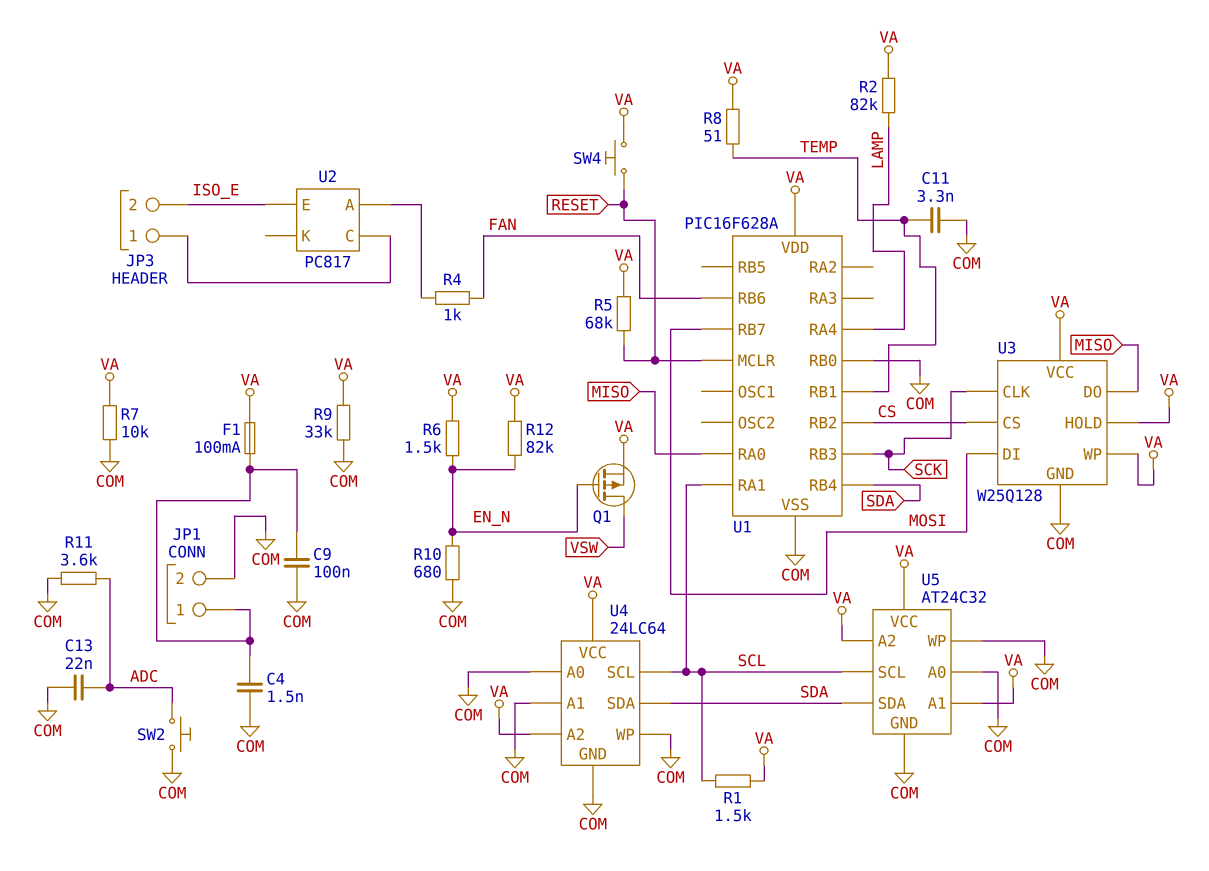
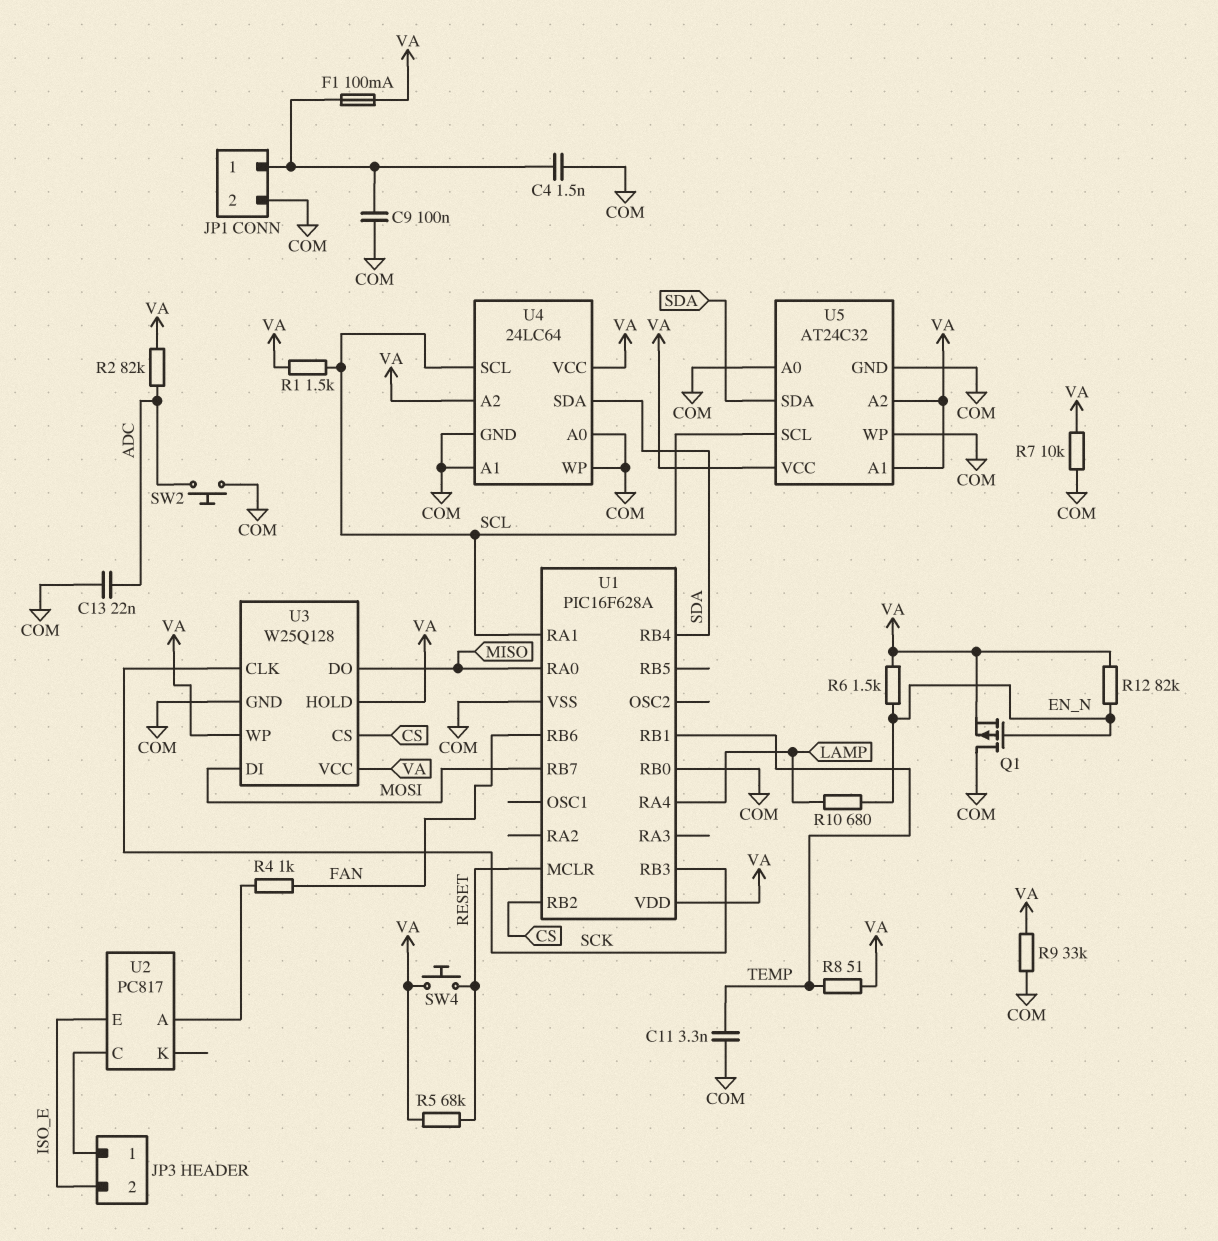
Q1: PMOS (G EN_N, D VSW, S VA) -> PMOS (G EN_N, D COM, S VA)
R2: 82k (LAMP, VA) -> 82k (ADC, VA)
R10: 680 (COM, EN_N) -> 680 (EN_N, LAMP)
R11: 3.6k (ADC, COM) -> none

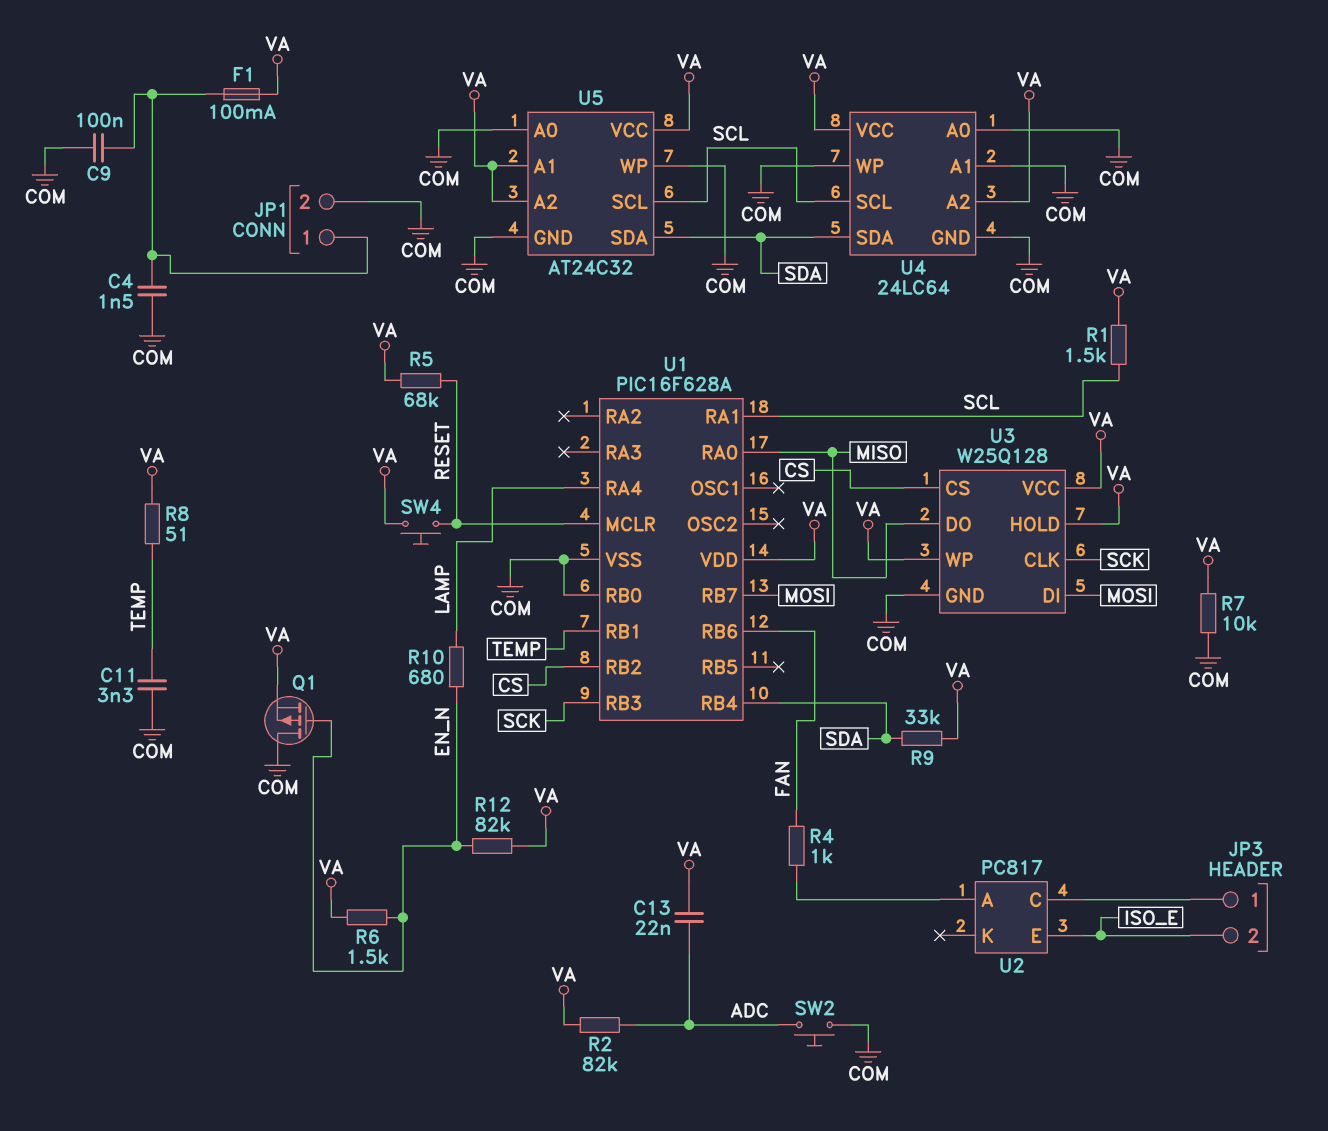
C13: 22nF (ADC, COM) -> 22nF (ADC, VA)
R9: 33k (COM, VA) -> 33k (SDA, VA)

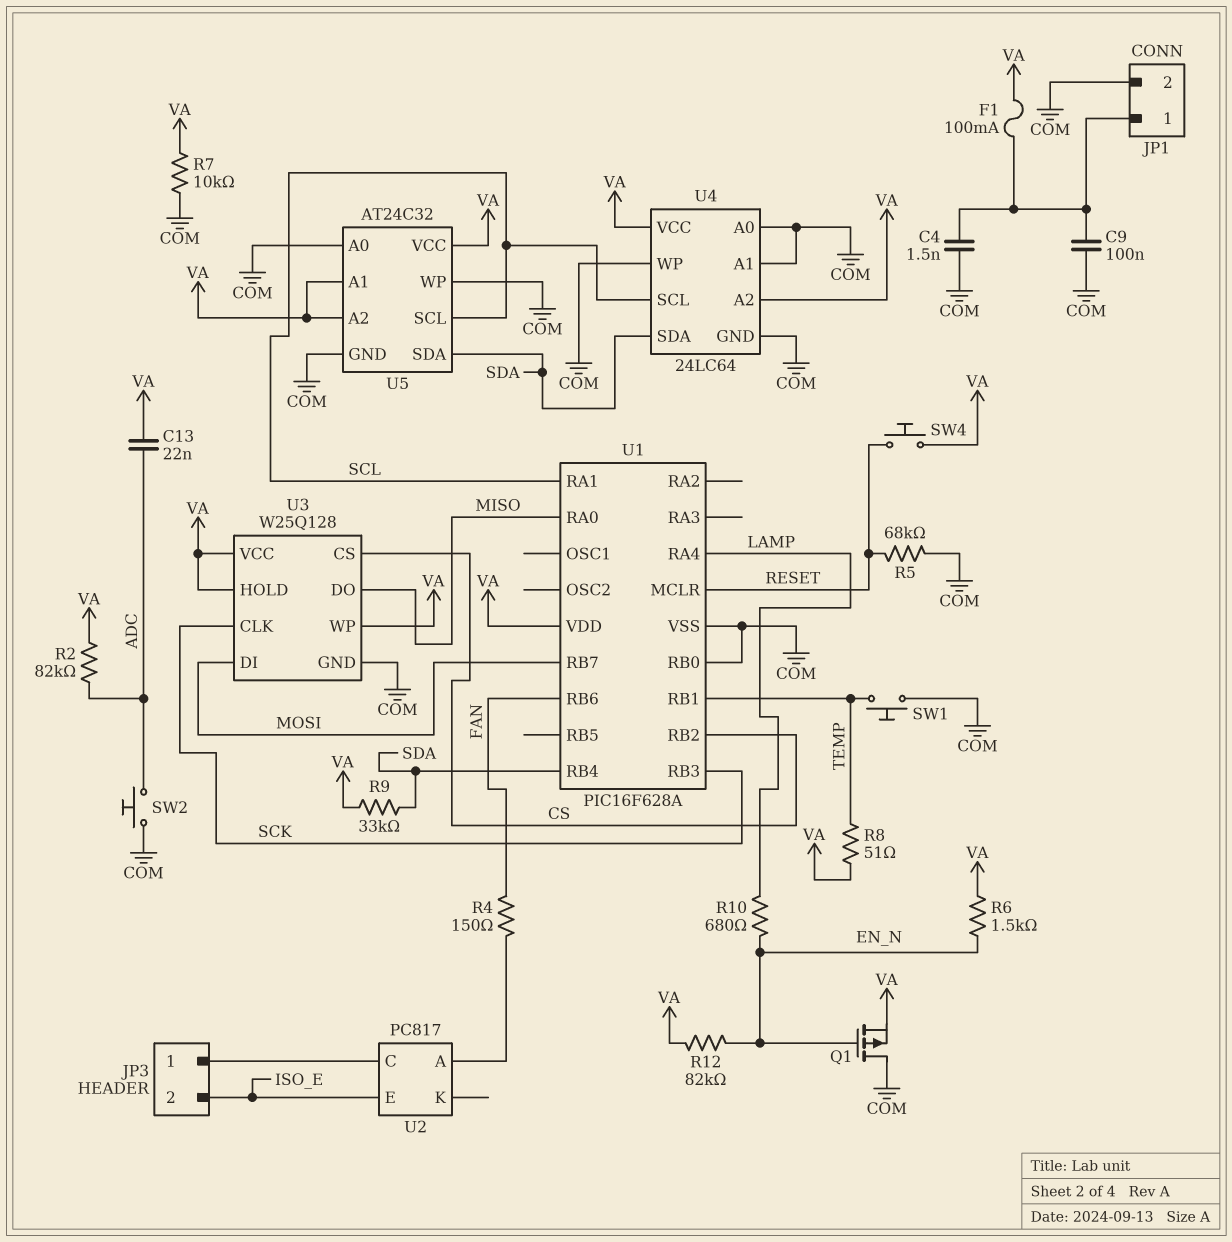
C11: 3.3nF (COM, TEMP) -> none
R1: 1.5k (SCL, VA) -> none
R4: 1k (FAN, U2/A) -> 150 (FAN, U2/A)
R5: 68k (RESET, VA) -> 68k (COM, RESET)
SW1: none -> button (COM, TEMP)

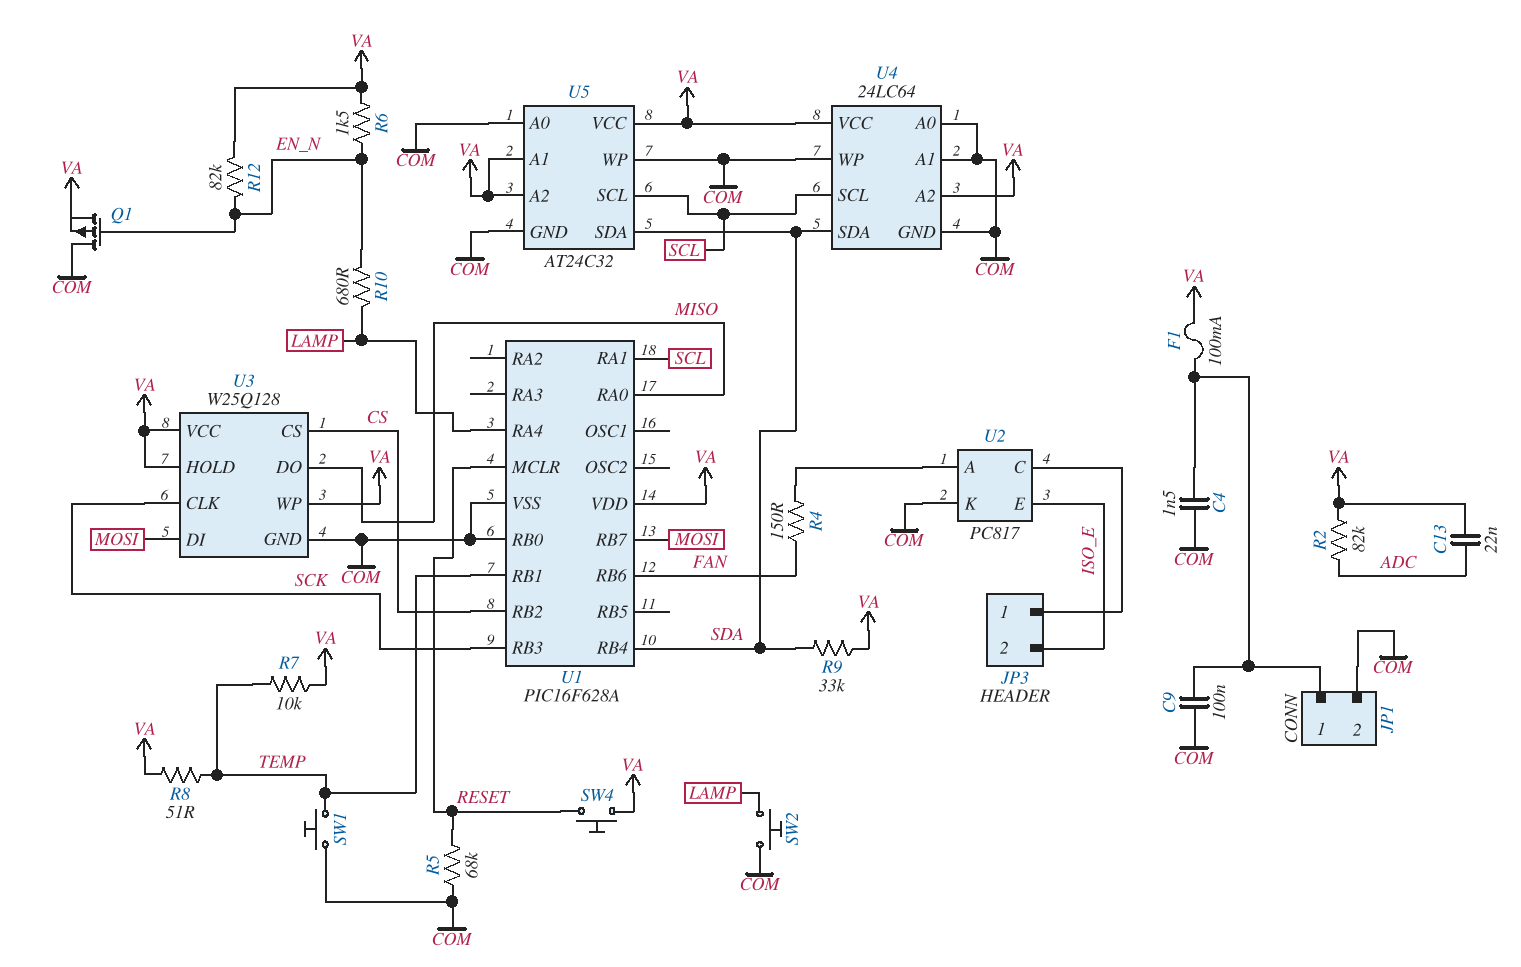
R7: 10k (COM, VA) -> 10k (TEMP, VA)
SW2: button (ADC, COM) -> button (COM, LAMP)
U2 pin K: none -> COM

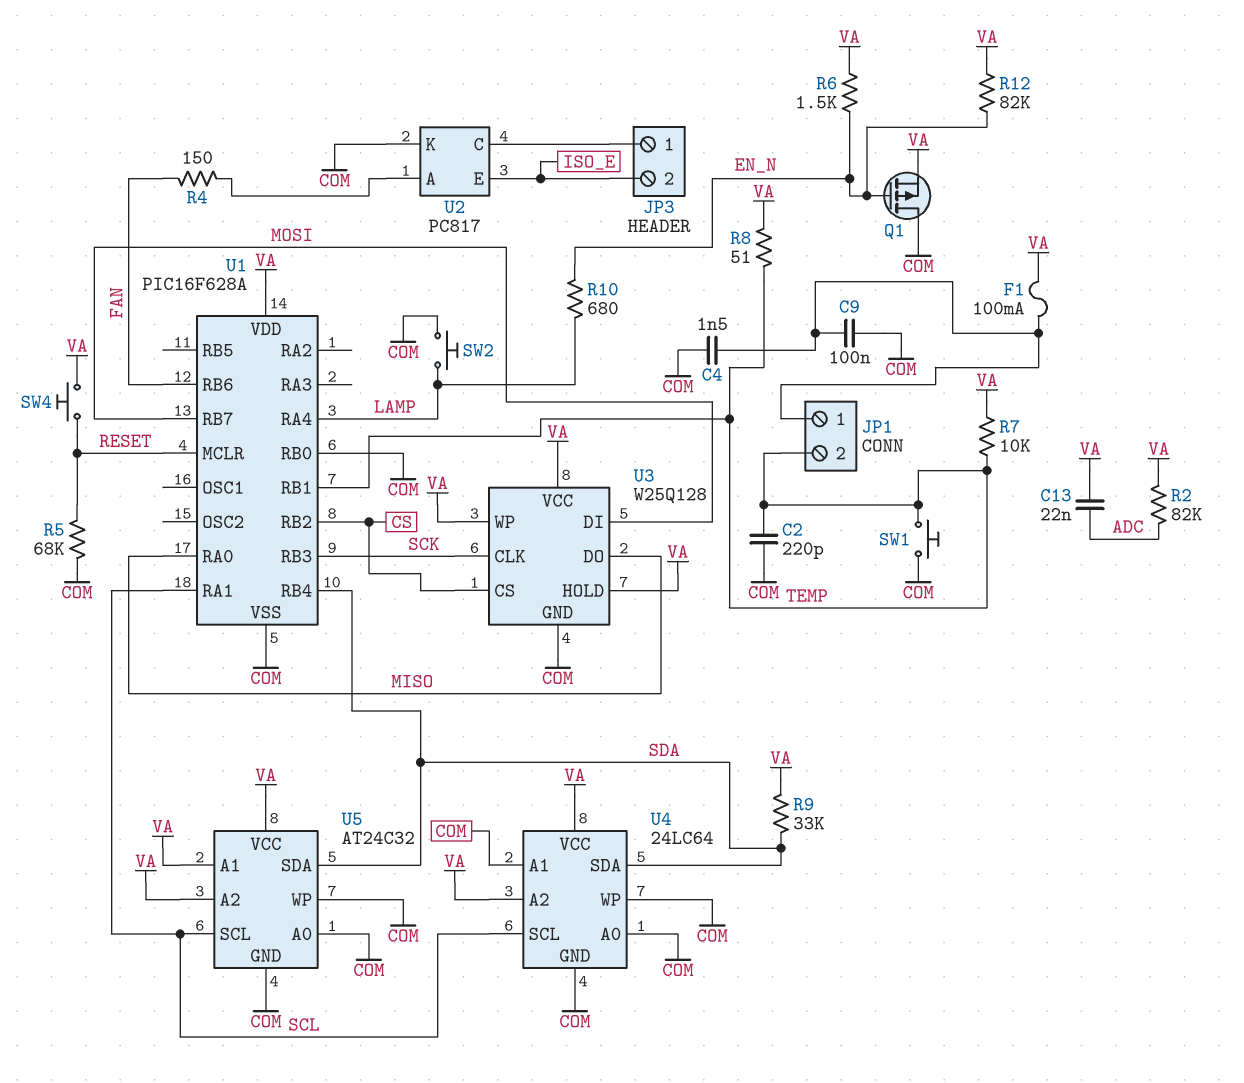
C2: none -> 220pF (COM, TEMP)
JP1 pin 2: COM -> TEMP

